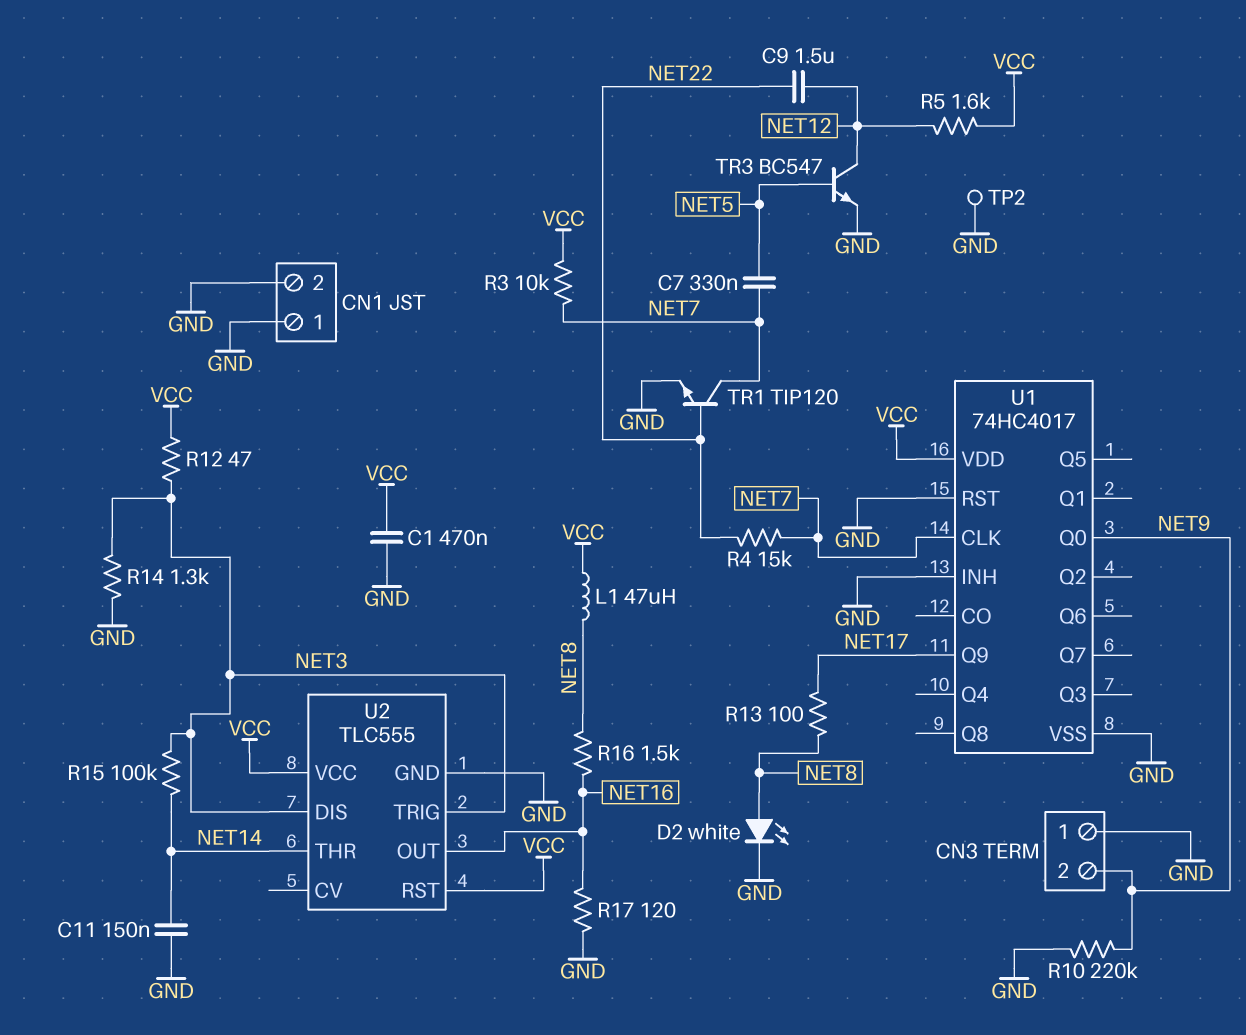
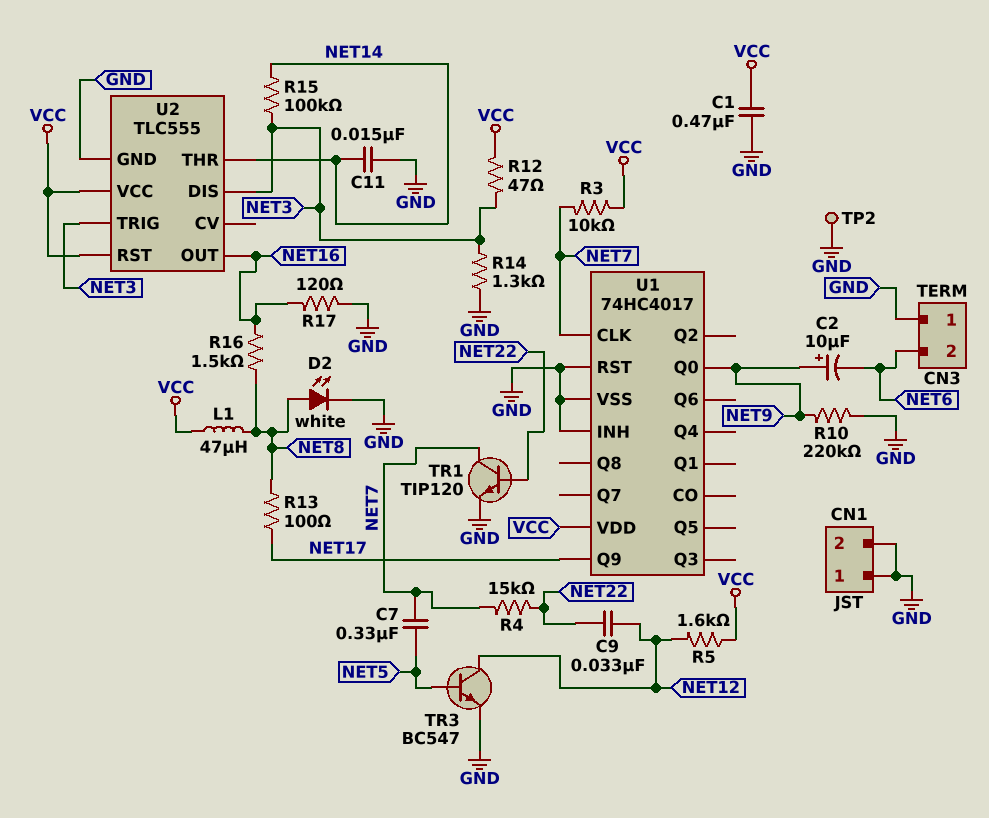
C2: none -> 10uF (plus NET9, minus NET6)
C9: 1.5uF (NET12, NET22) -> 33nF (NET12, NET22)
C11: 150nF (GND, NET14) -> 15nF (GND, NET14)
CN3 pin 2: NET9 -> NET6

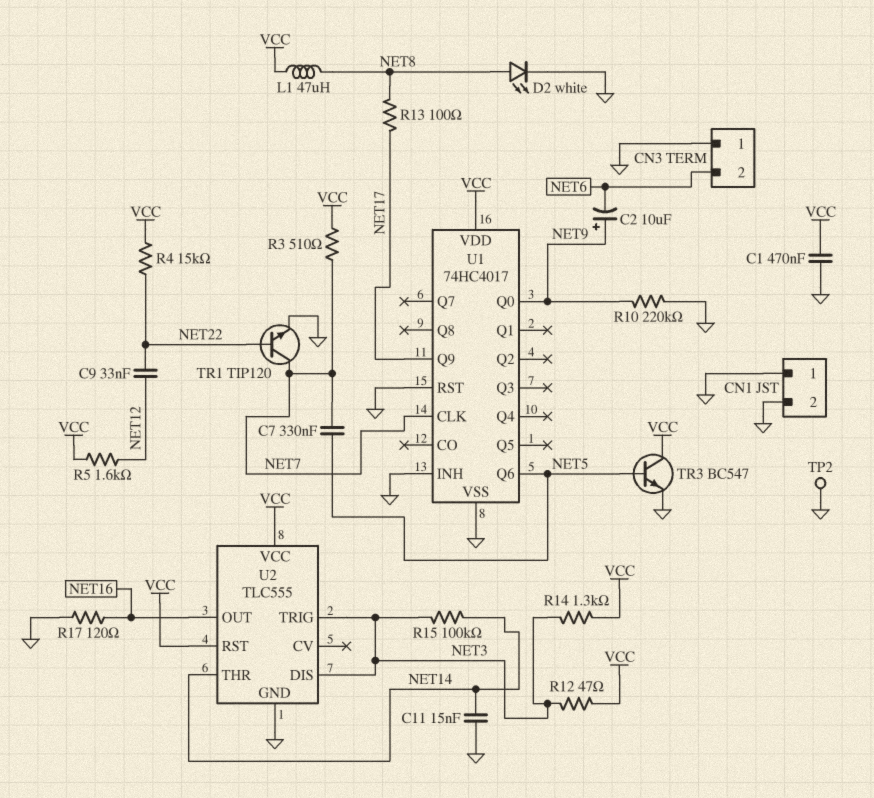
R3: 10k (NET7, VCC) -> 510 (NET7, VCC)
R4: 15k (NET7, NET22) -> 15k (NET22, VCC)
R14: 1.3k (GND, NET3) -> 1.3k (NET3, VCC)
R16: 1.5k (NET8, NET16) -> none
TR3: NPN BC547 (B NET5, C NET12, E GND) -> NPN BC547 (B NET5, C VCC, E GND)
U1 pin Q6: none -> NET5

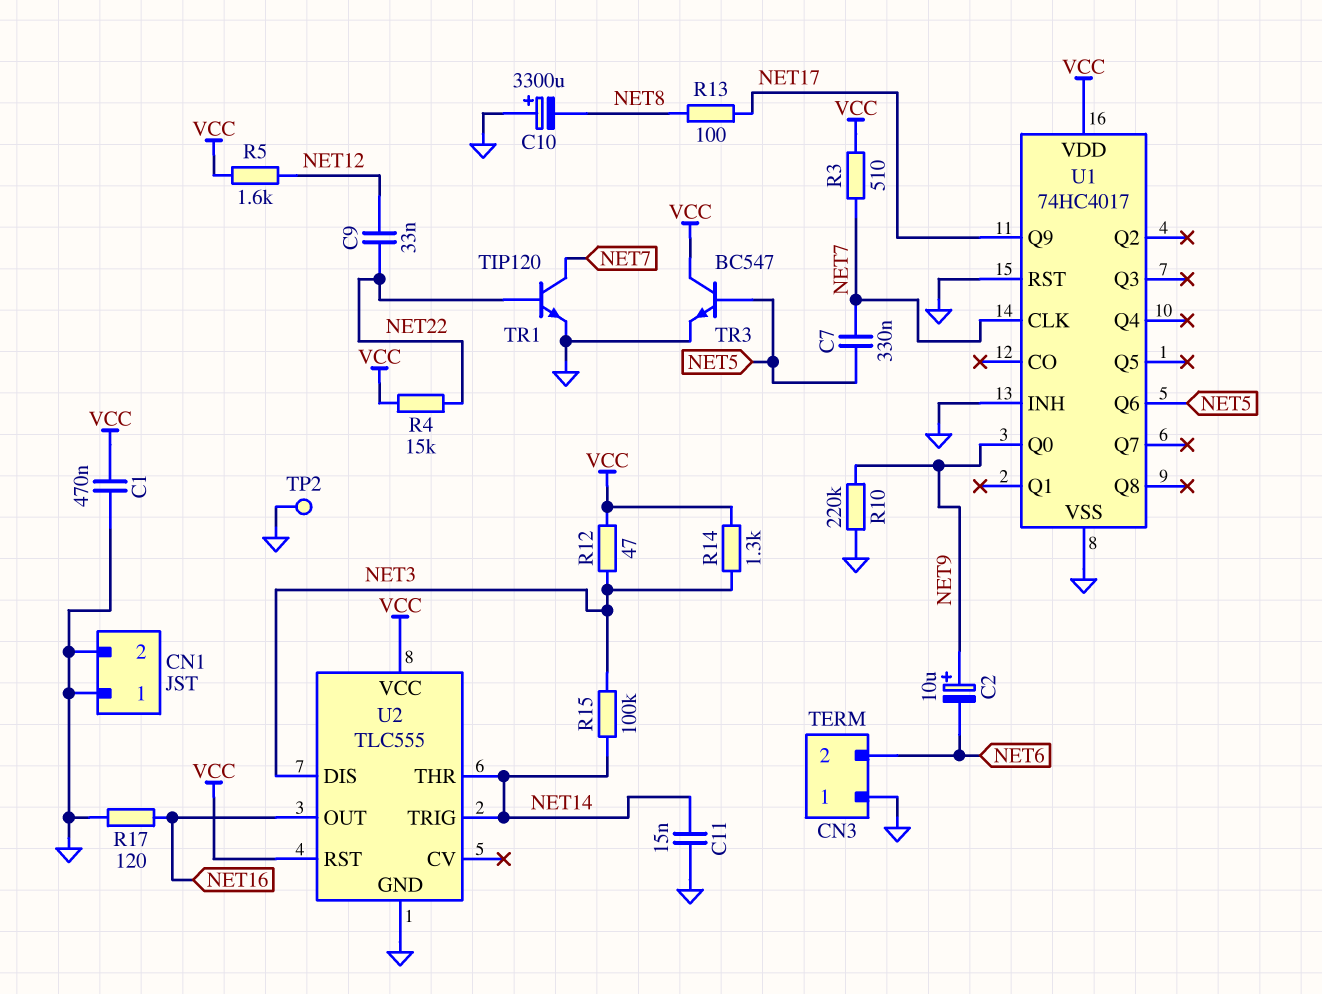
C10: none -> 3300uF (plus GND, minus NET8)
D2: LED white (A NET8, K GND) -> none
L1: 47uH (NET8, VCC) -> none
U2 pin TRIG: NET3 -> NET14

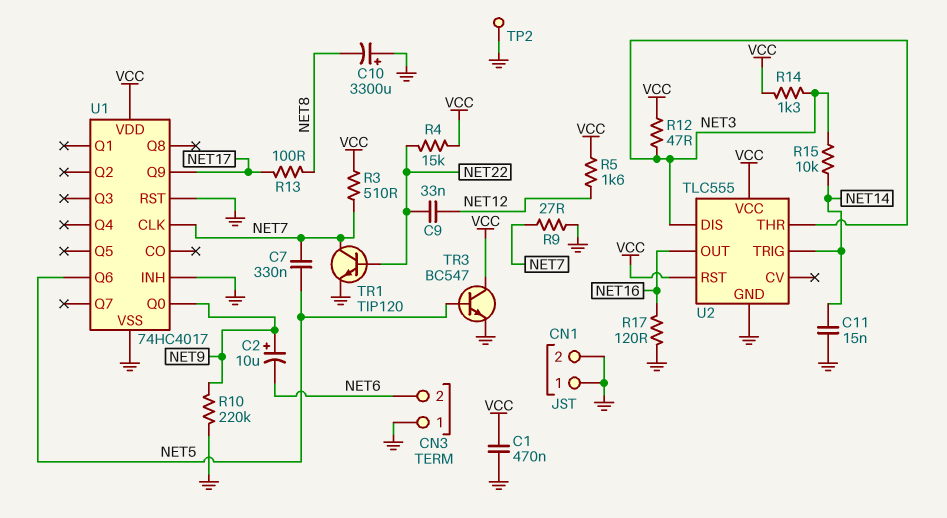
R9: none -> 27 (GND, NET7)
R15: 100k (NET3, NET14) -> 10k (NET3, NET14)
U2 pin THR: NET14 -> NET3

